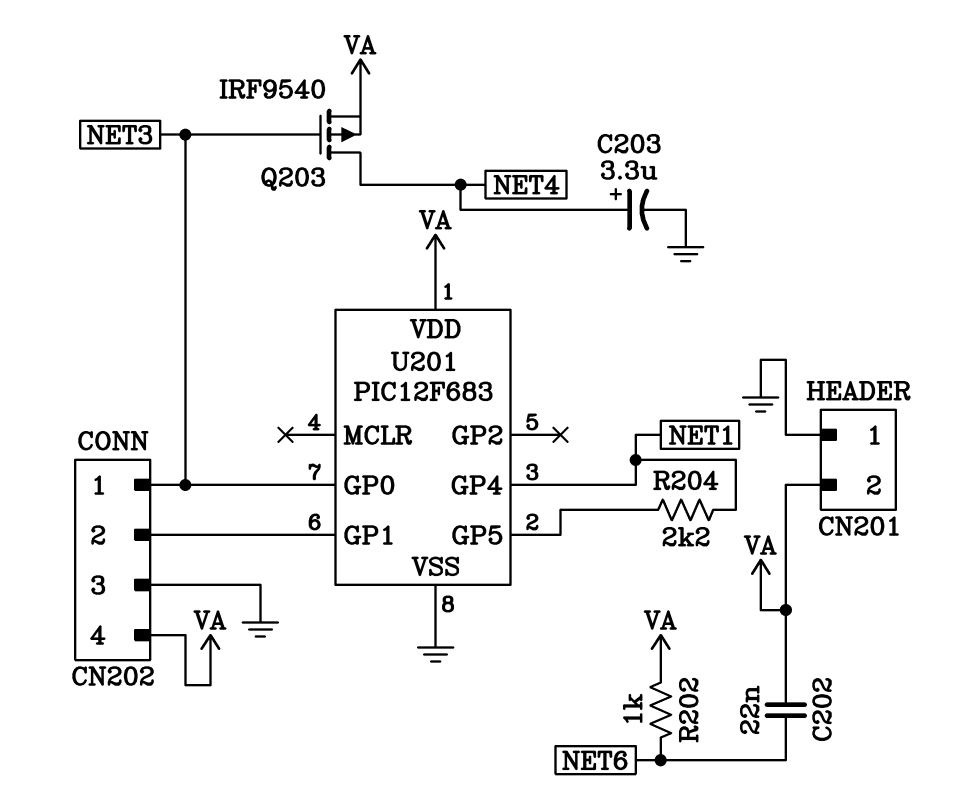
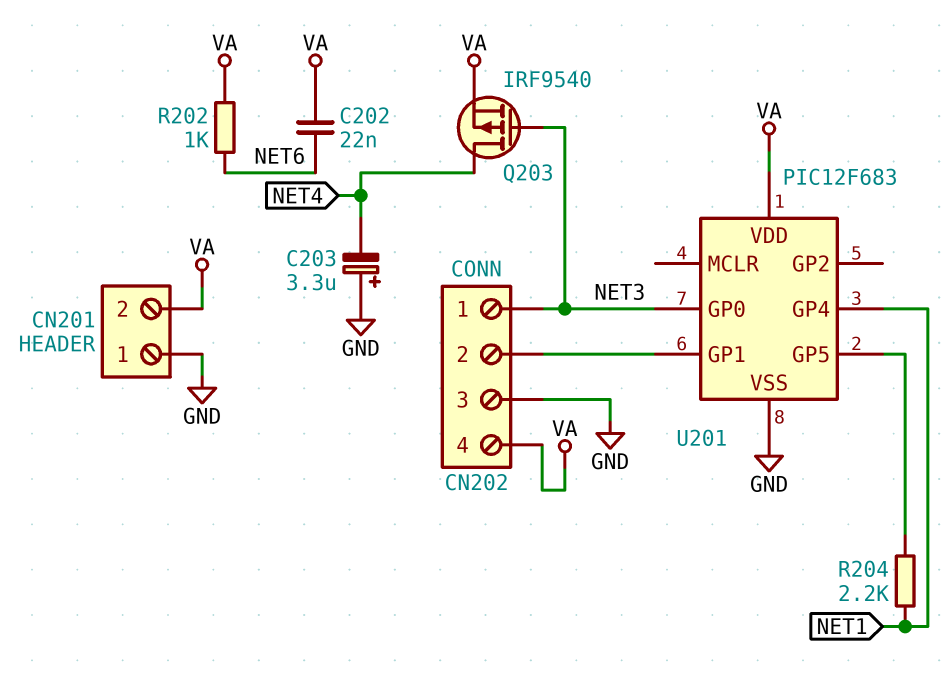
C203: 3.3uF (plus NET4, minus GND) -> 3.3uF (plus GND, minus NET4)

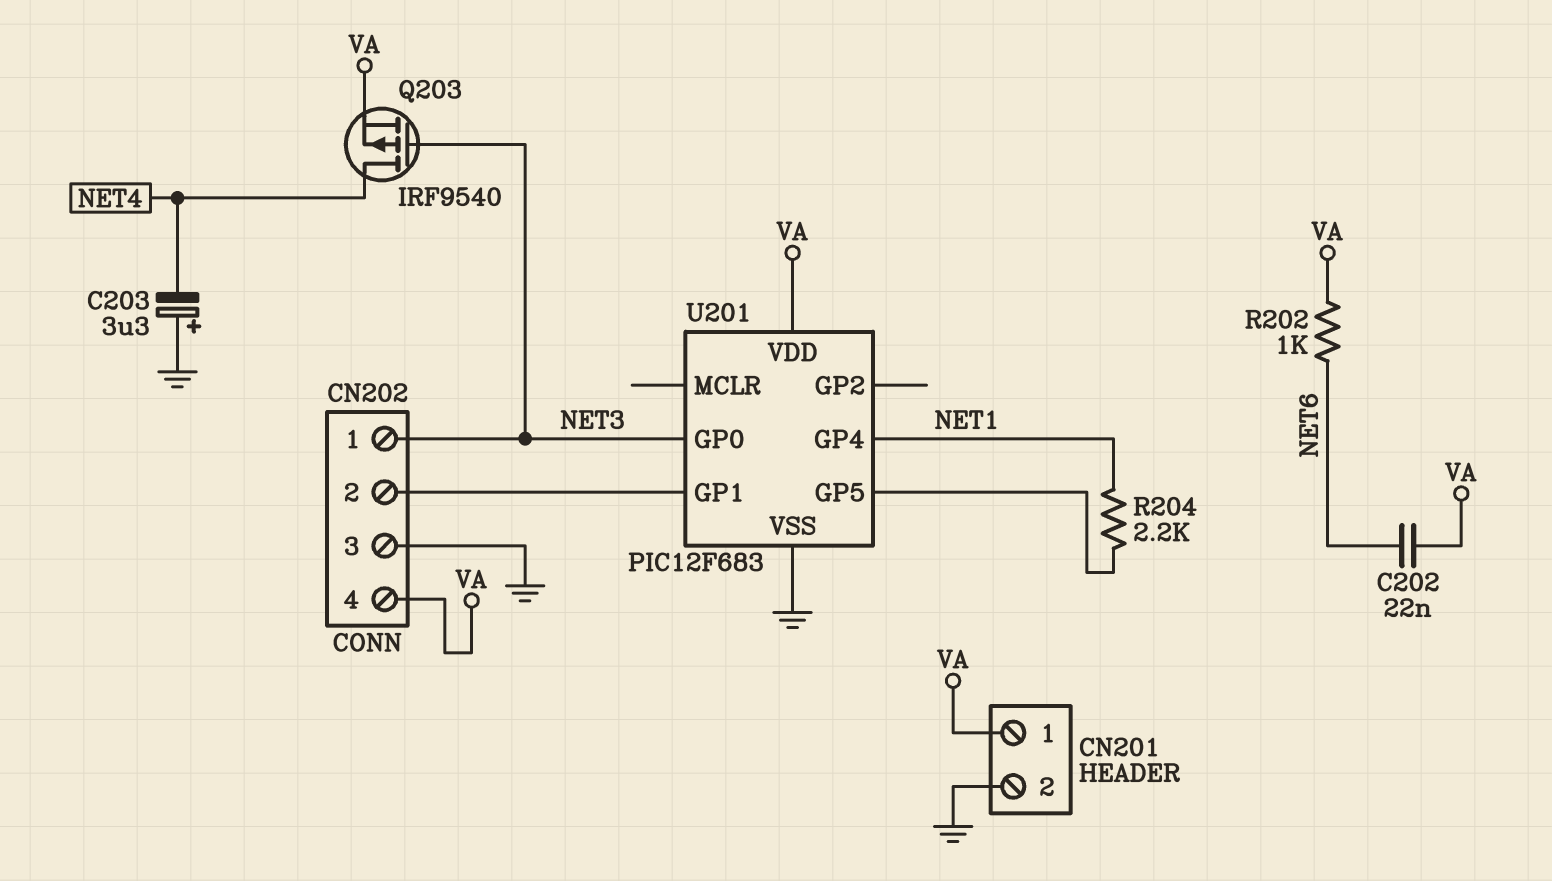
CN201 pin 1: GND -> VA
CN201 pin 2: VA -> GND

